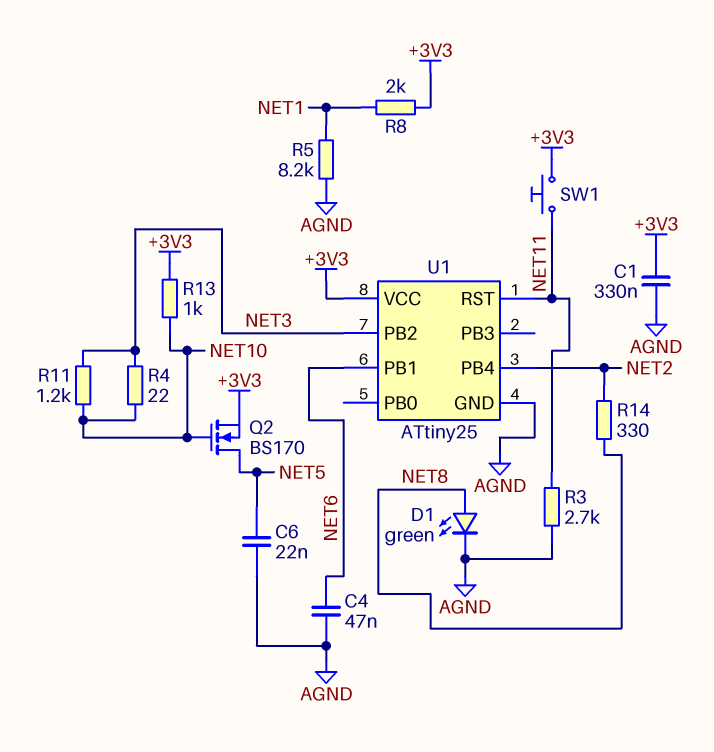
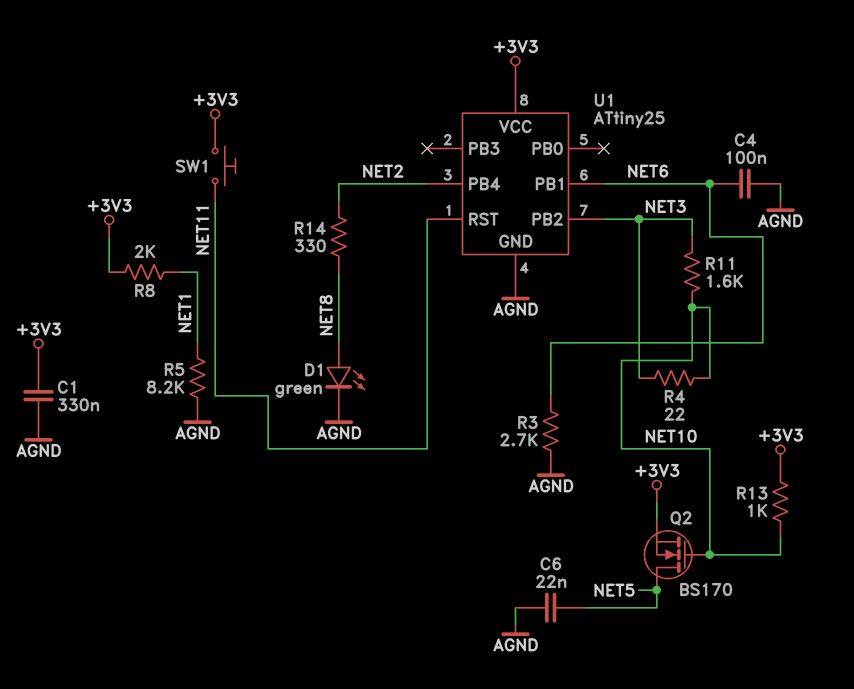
C4: 47nF (AGND, NET6) -> 100nF (AGND, NET6)
R3: 2.7k (AGND, NET11) -> 2.7k (AGND, NET6)
R11: 1.2k (NET3, NET10) -> 1.6k (NET3, NET10)

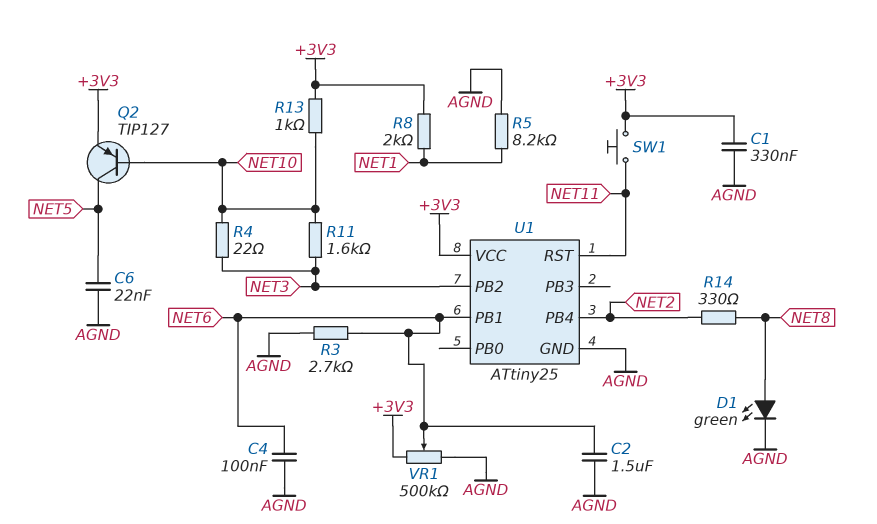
C2: none -> 1.5uF (AGND, NET6)
Q2: NMOS BS170 (G NET10, D NET5, S +3V3) -> PNP TIP127 (B NET10, C NET5, E +3V3)
VR1: none -> 500k (+3V3, AGND, wiper NET6)

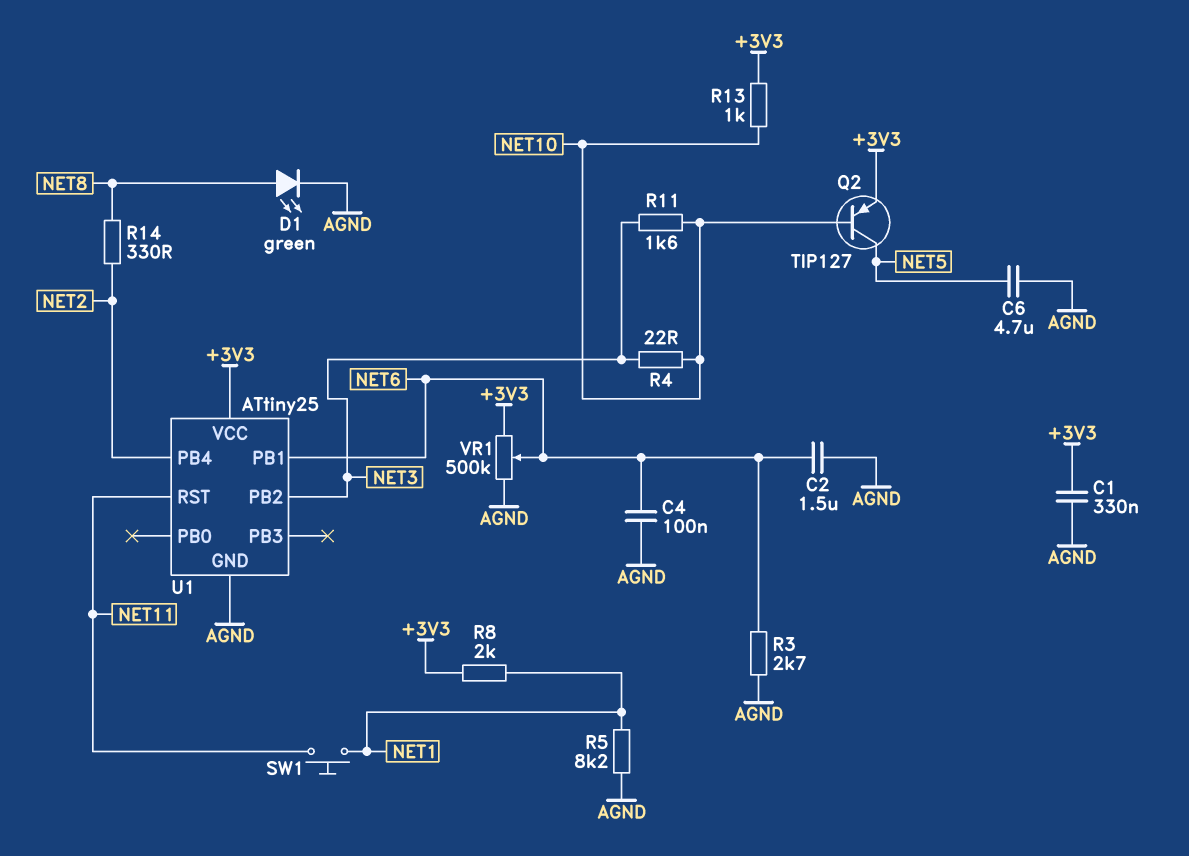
C6: 22nF (AGND, NET5) -> 4.7uF (AGND, NET5)
SW1: button (+3V3, NET11) -> button (NET1, NET11)

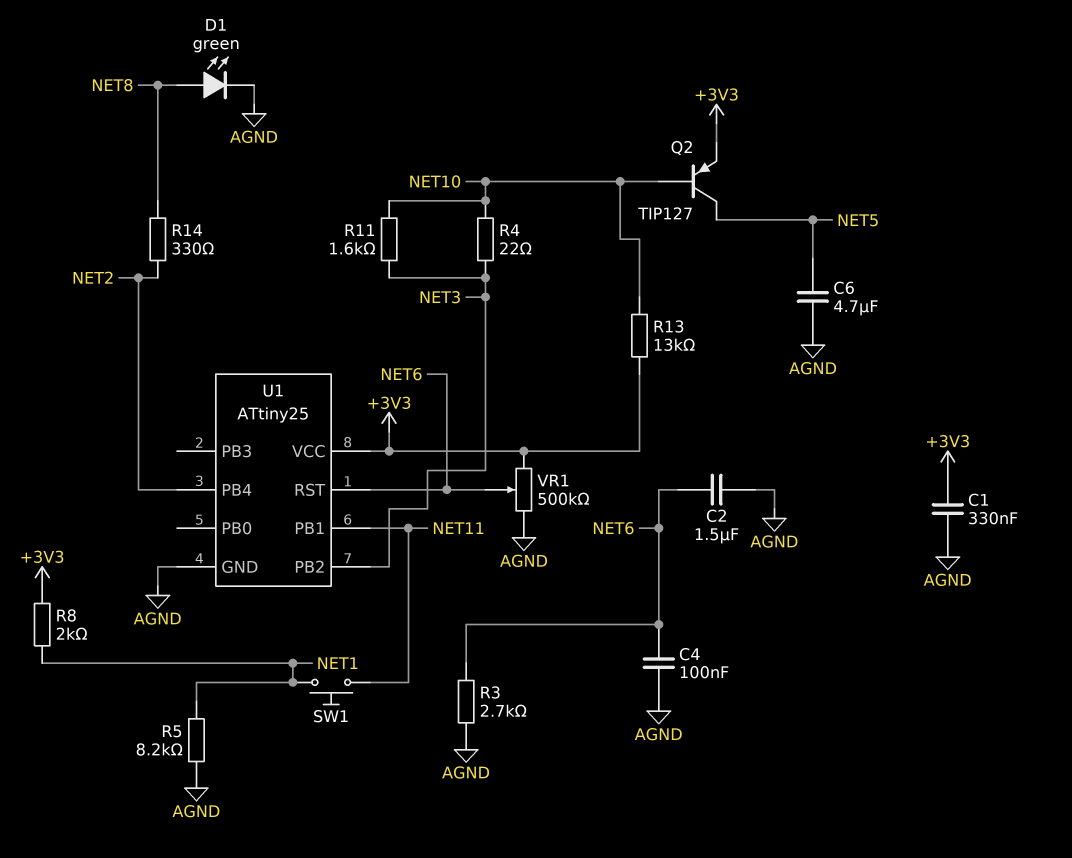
R13: 1k (+3V3, NET10) -> 13k (+3V3, NET10)
U1 pin PB1: NET6 -> NET11
U1 pin RST: NET11 -> NET6

